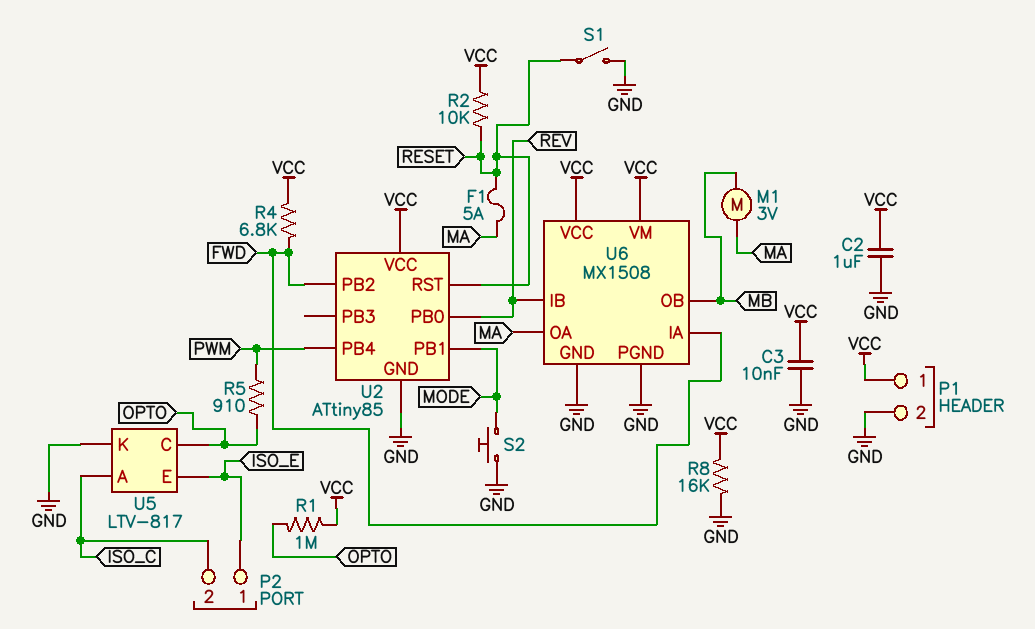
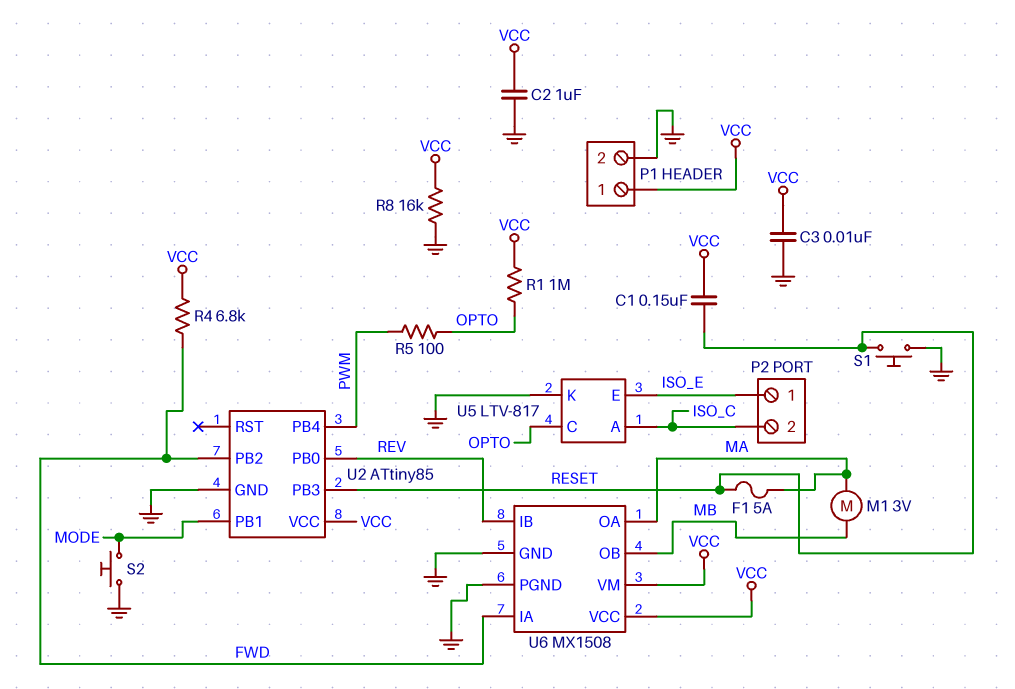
C1: none -> 150nF (RESET, VCC)
R2: 10k (RESET, VCC) -> none
R5: 910 (OPTO, PWM) -> 100 (OPTO, PWM)
S1: switch (GND, RESET) -> button (GND, RESET)
U2 pin PB3: none -> RESET
U2 pin RST: RESET -> none

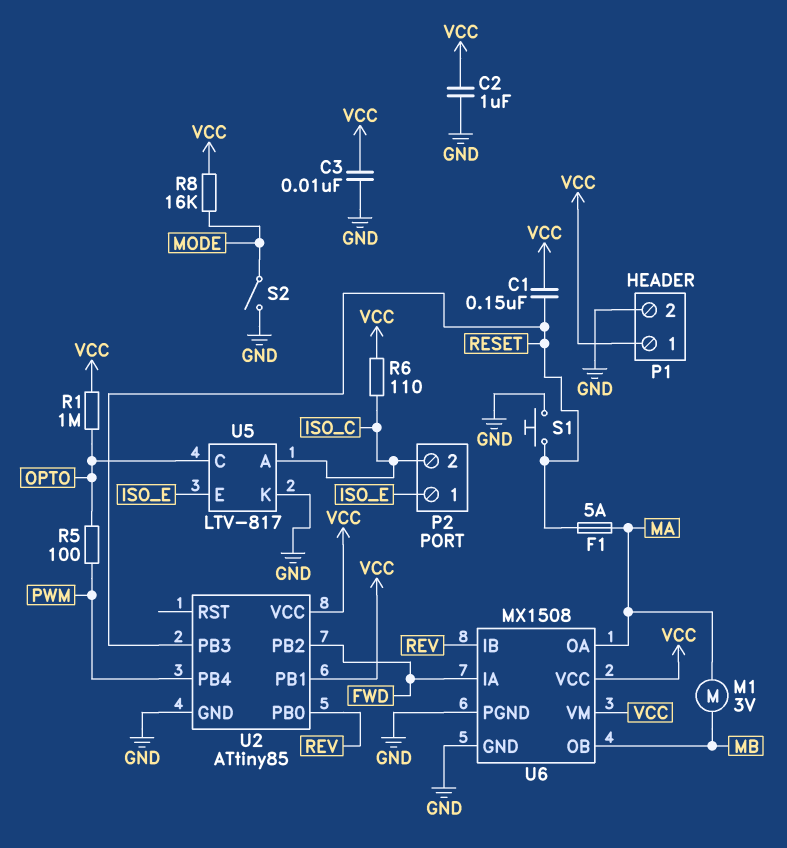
R4: 6.8k (FWD, VCC) -> none
R6: none -> 110 (ISO_C, VCC)
R8: 16k (GND, VCC) -> 16k (MODE, VCC)
S2: button (GND, MODE) -> switch (GND, MODE)
U2 pin PB1: MODE -> VCC

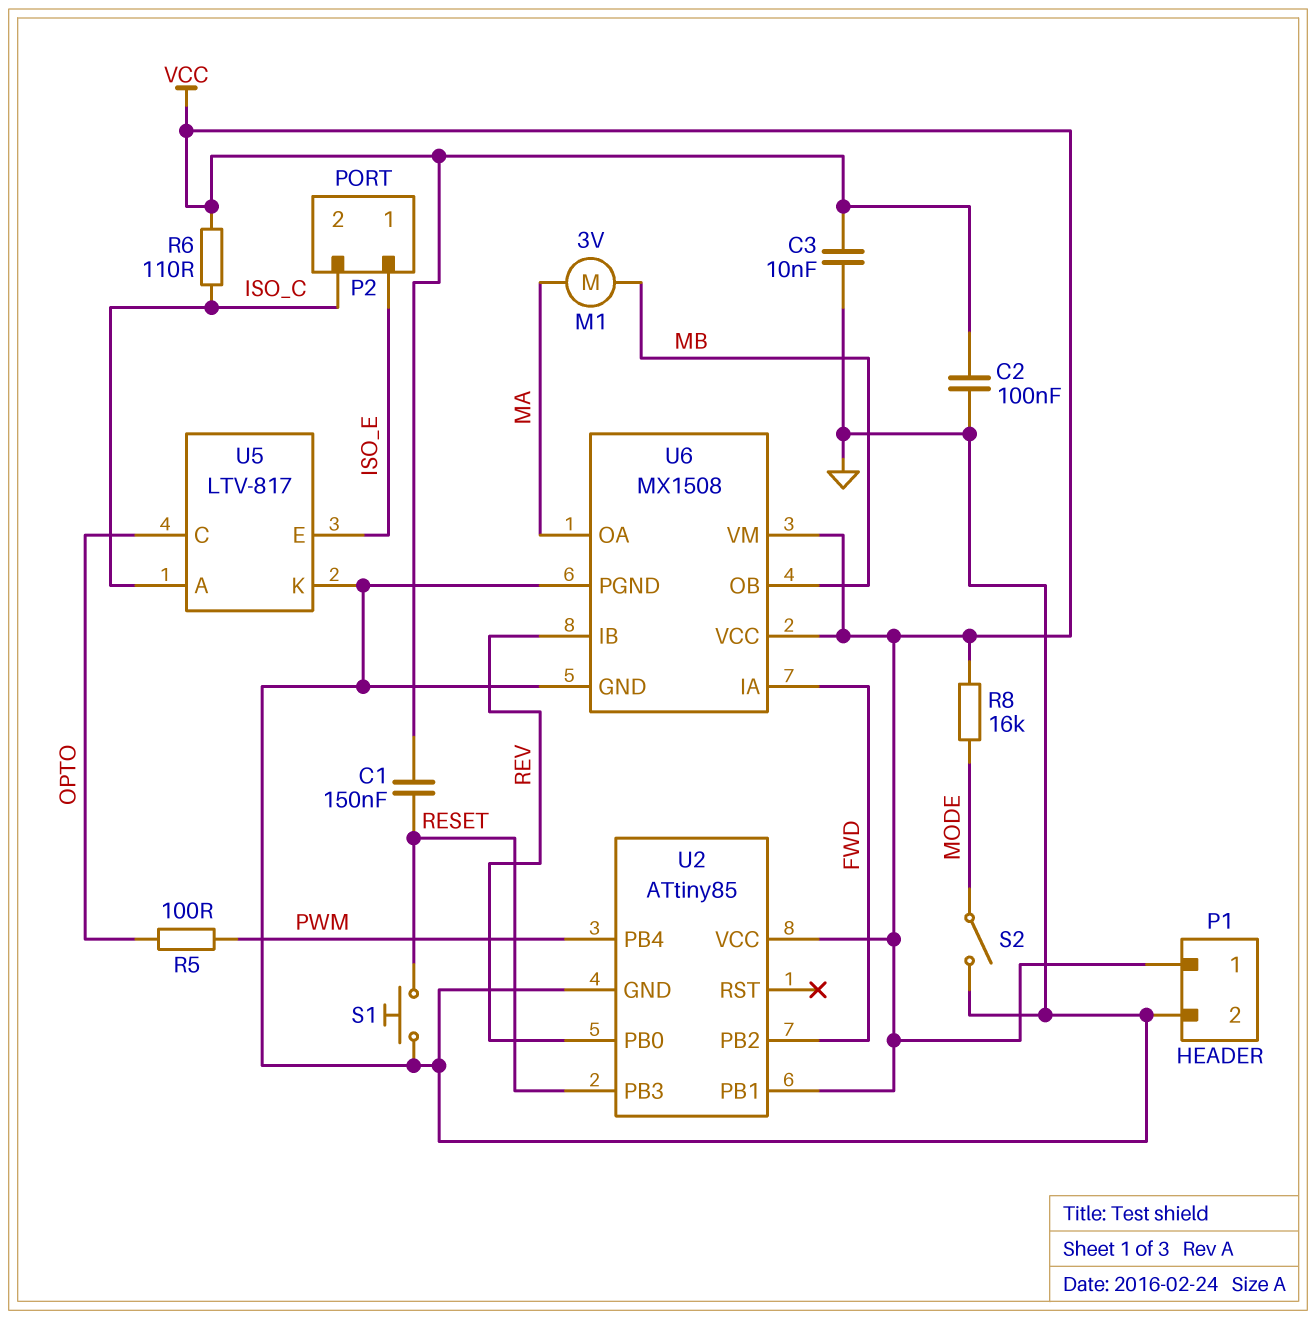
C2: 1uF (GND, VCC) -> 100nF (GND, VCC)
F1: 5A (MA, RESET) -> none
R1: 1M (OPTO, VCC) -> none

